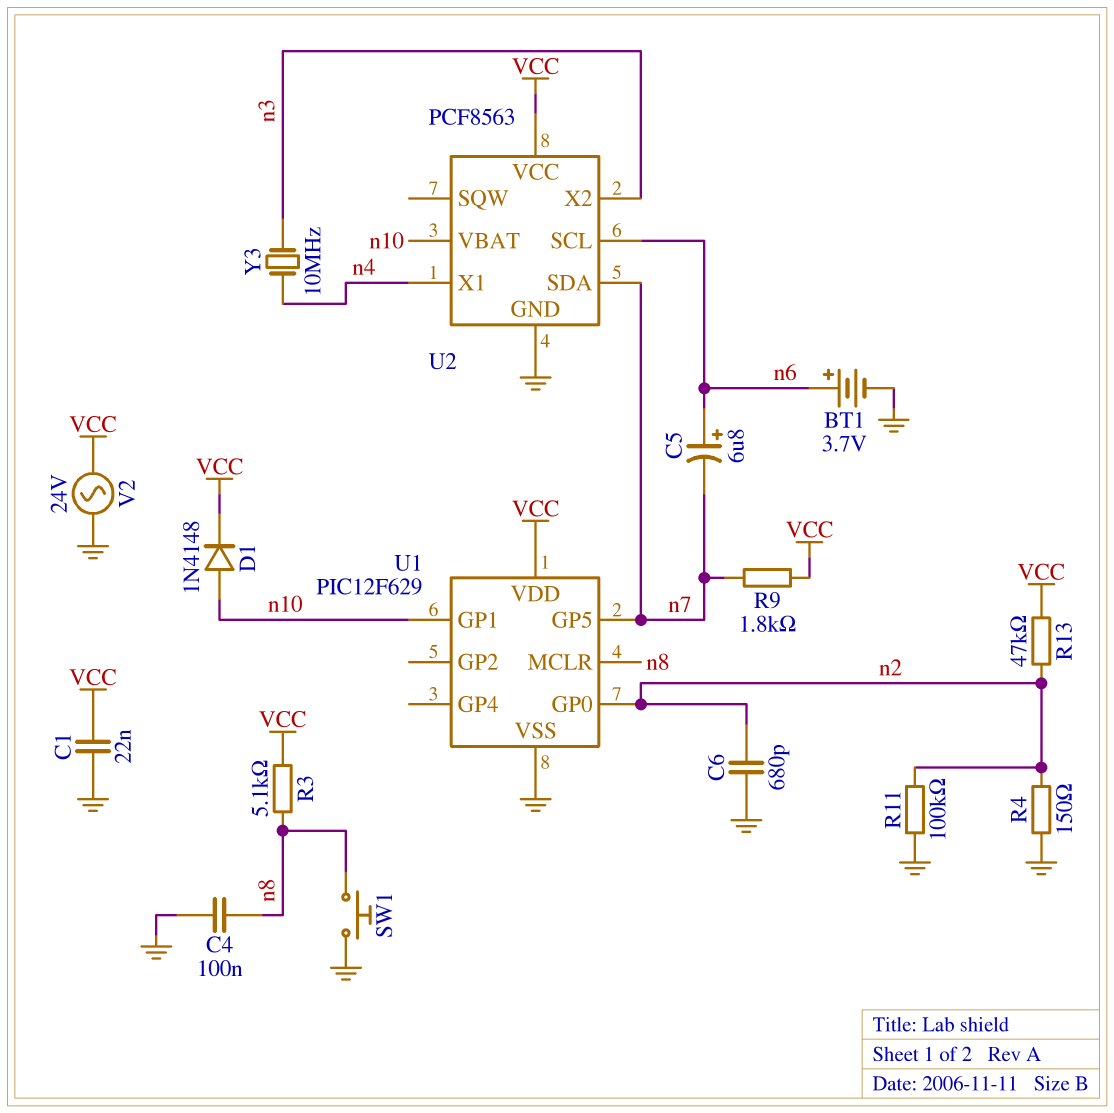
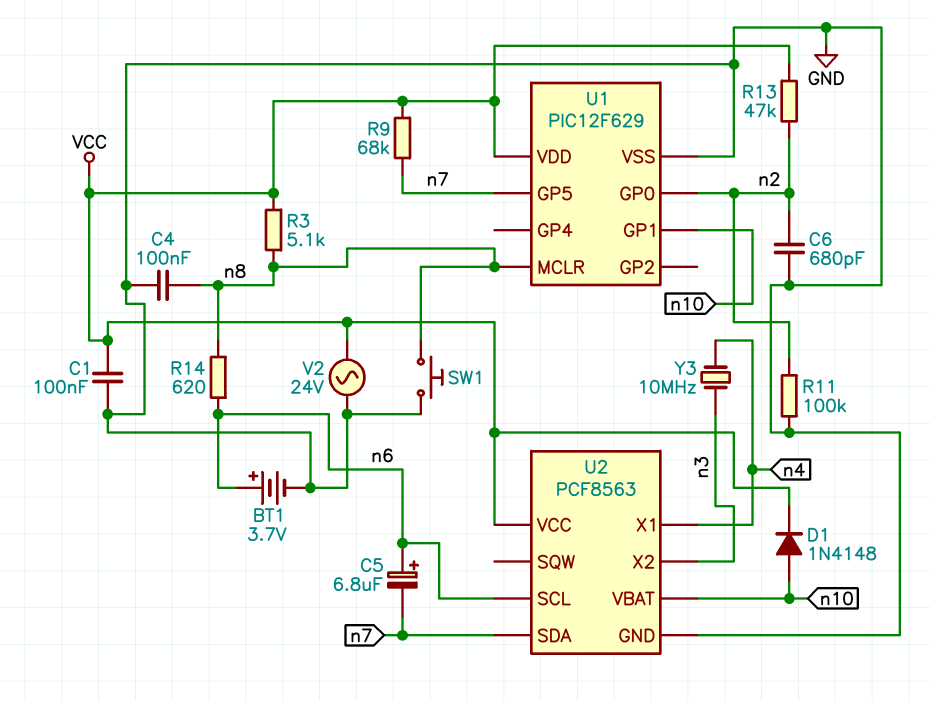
C1: 22nF (GND, VCC) -> 100nF (GND, VCC)
R4: 150 (GND, n2) -> none
R9: 1.8k (VCC, n7) -> 68k (VCC, n7)
R14: none -> 620 (n6, n8)

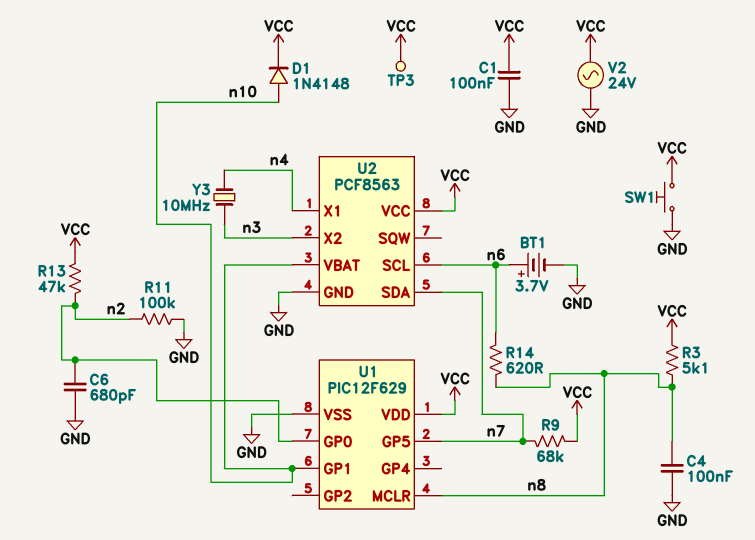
C5: 6.8uF (plus n6, minus n7) -> none
SW1: button (GND, n8) -> button (GND, VCC)
TP3: none -> test point (VCC)

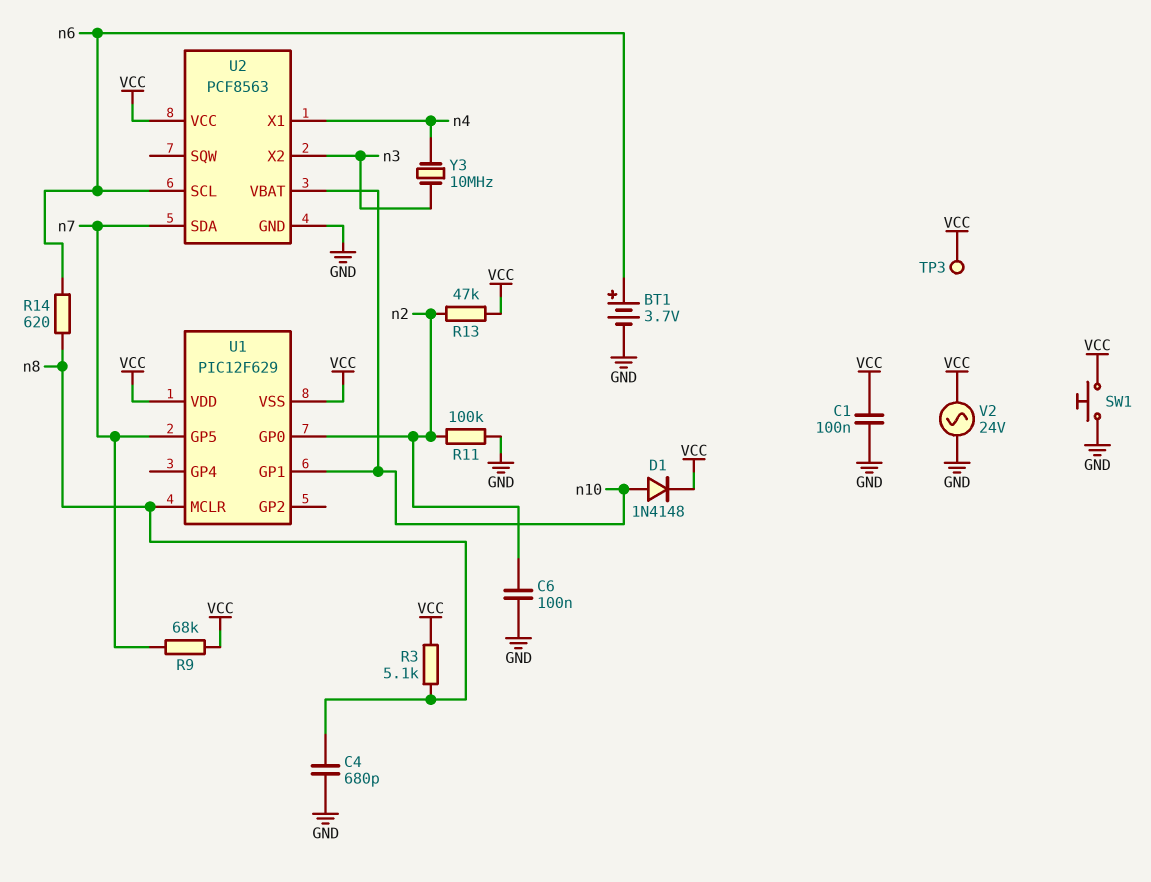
C4: 100nF (GND, n8) -> 680pF (GND, n8)
C6: 680pF (GND, n2) -> 100nF (GND, n2)
U1 pin VSS: GND -> VCC

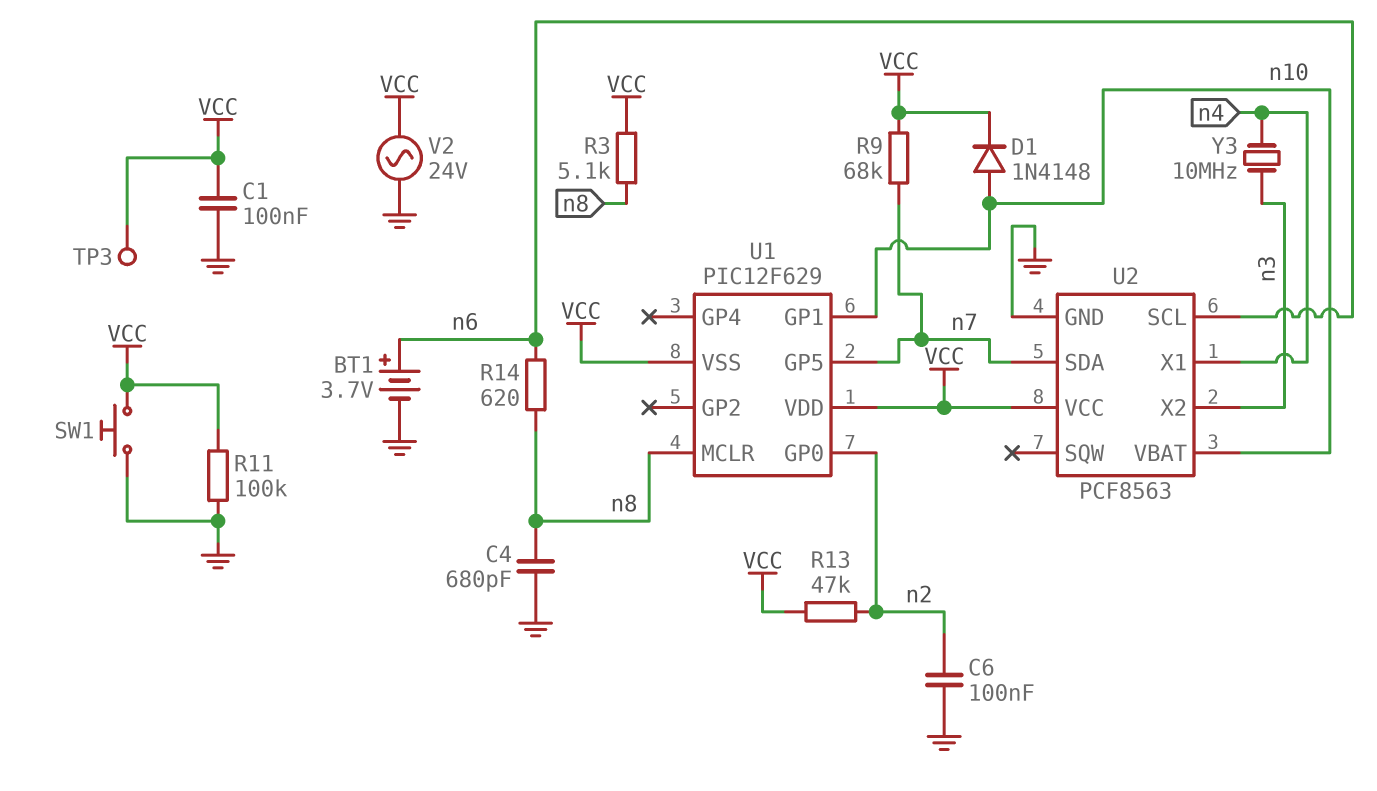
R11: 100k (GND, n2) -> 100k (GND, VCC)

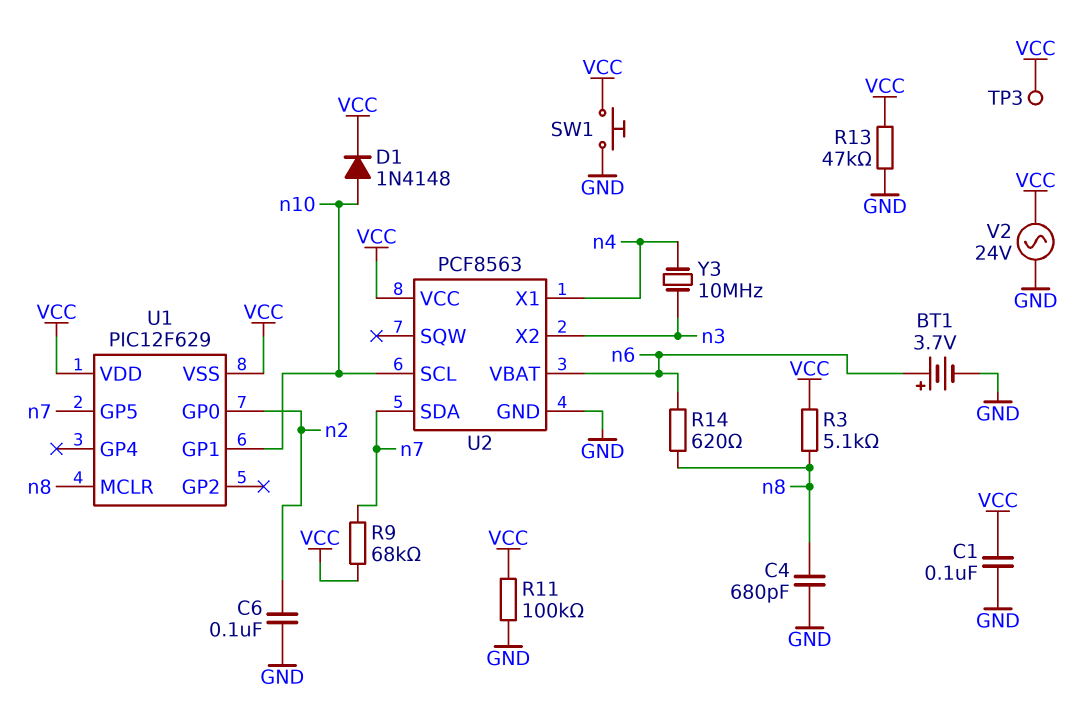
R13: 47k (VCC, n2) -> 47k (GND, VCC)
U2 pin SCL: n6 -> n10
U2 pin VBAT: n10 -> n6

